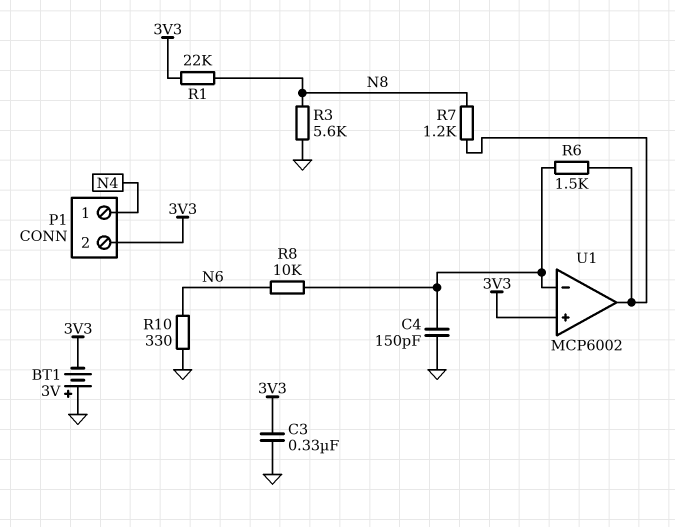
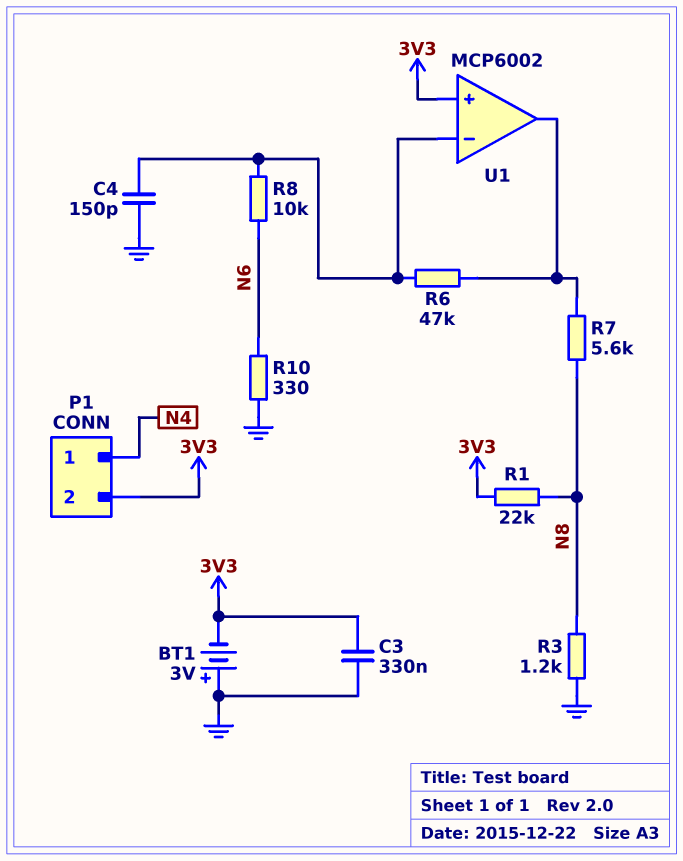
R3: 5.6k (GND, N8) -> 1.2k (GND, N8)
R6: 1.5k (U1/in-, U1/out) -> 47k (U1/in-, U1/out)
R7: 1.2k (N8, U1/out) -> 5.6k (N8, U1/out)

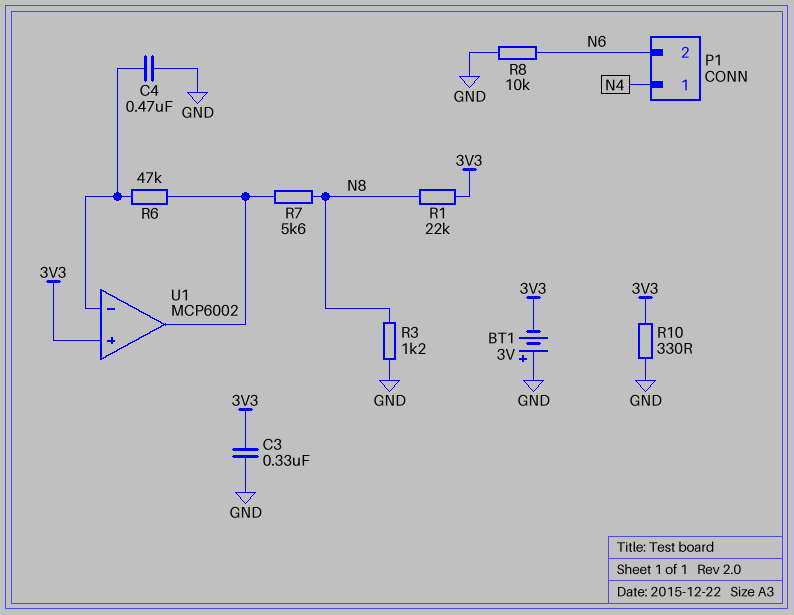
C4: 150pF (GND, U1/in-) -> 470nF (GND, U1/in-)
P1 pin 2: 3V3 -> N6
R8: 10k (N6, U1/in-) -> 10k (GND, N6)
R10: 330 (GND, N6) -> 330 (3V3, GND)

